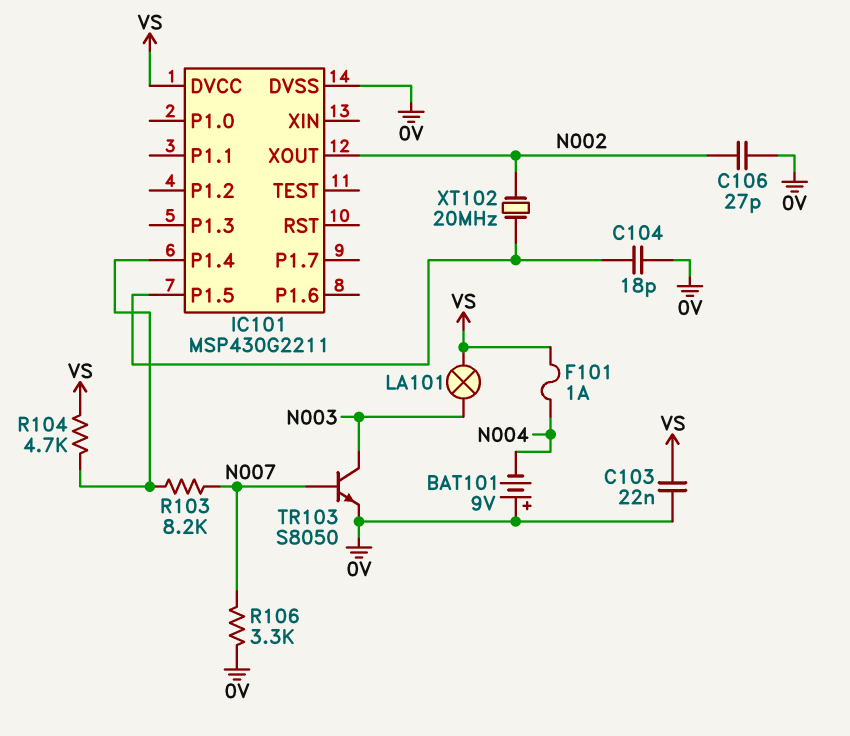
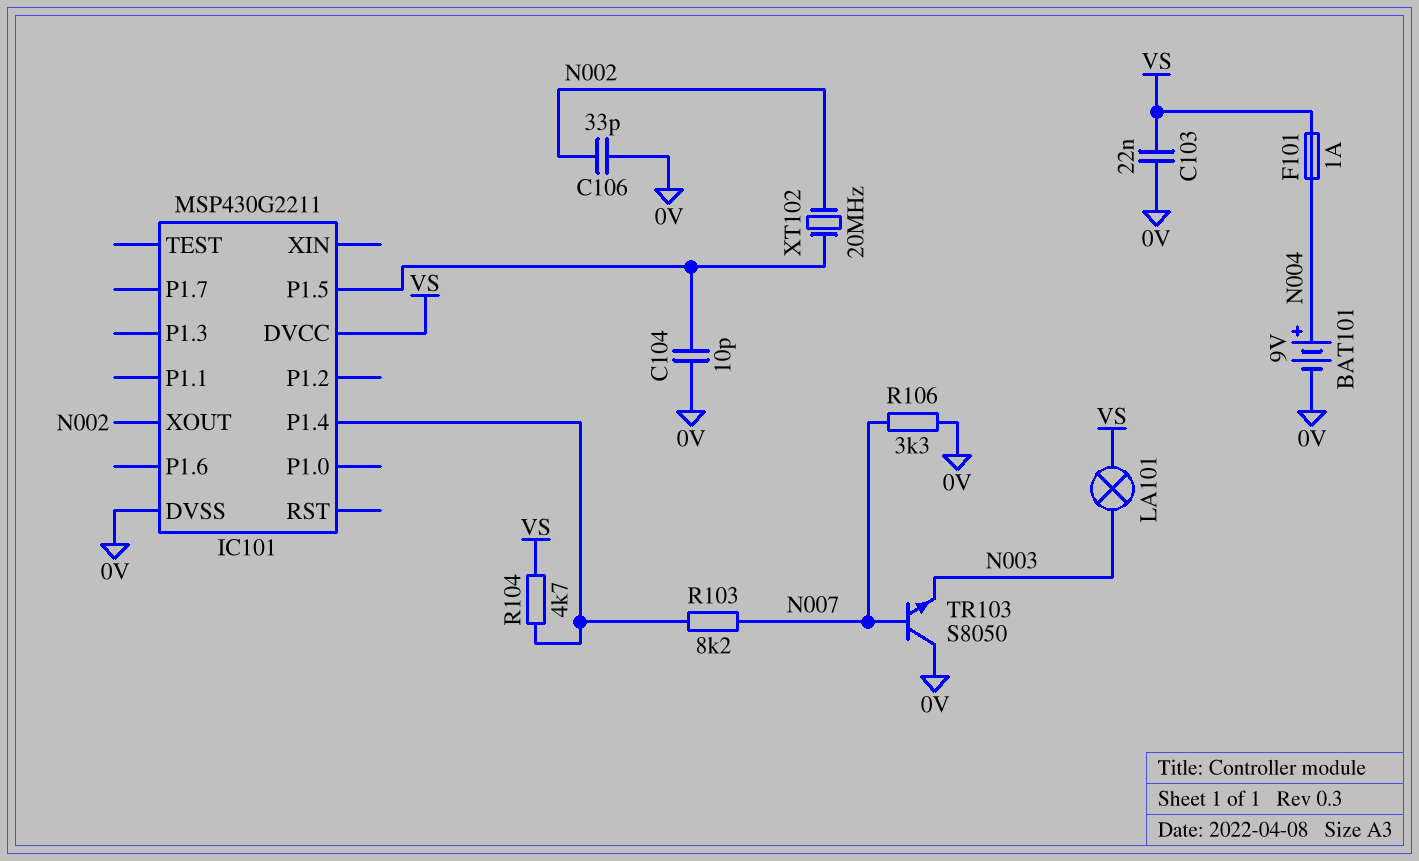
BAT101: 9V (plus 0V, minus N004) -> 9V (plus N004, minus 0V)
C104: 18pF (0V, IC101/P1.5) -> 10pF (0V, IC101/P1.5)
C106: 27pF (0V, N002) -> 33pF (0V, N002)
TR103: NPN S8050 (B N007, C N003, E 0V) -> NPN S8050 (B N007, C 0V, E N003)

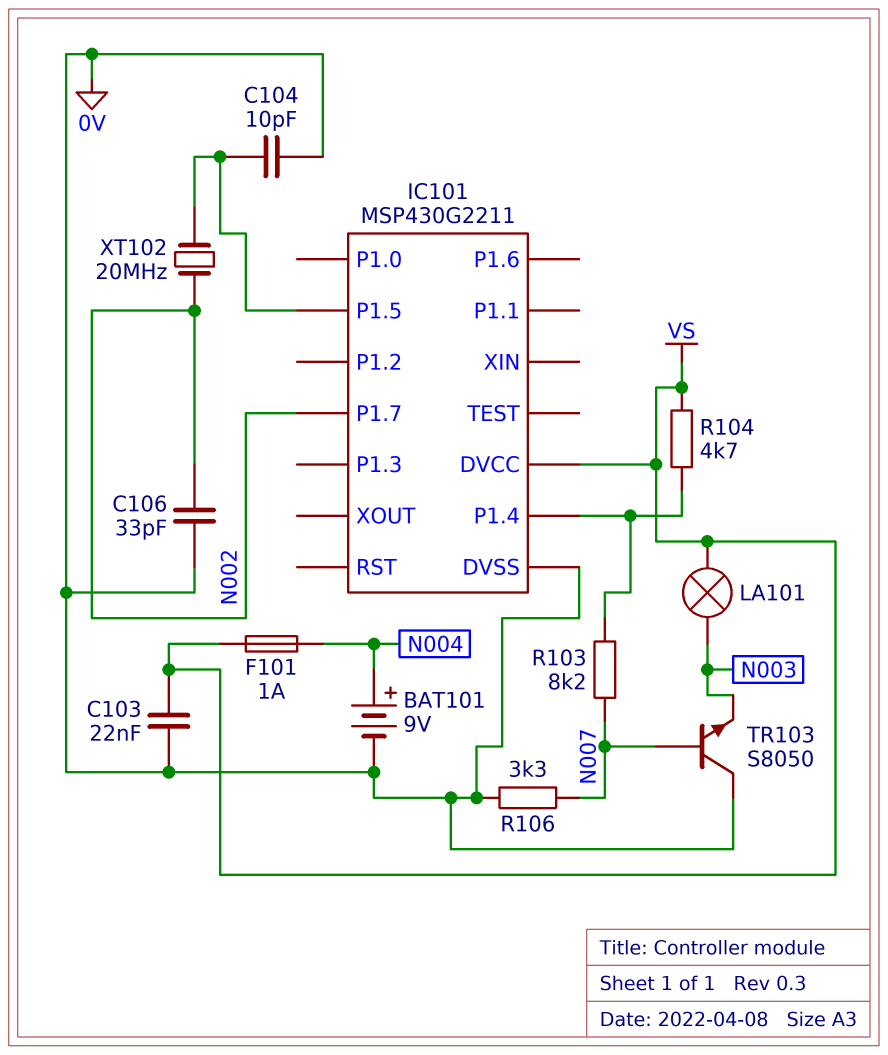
IC101 pin P1.7: none -> N002
IC101 pin XOUT: N002 -> none

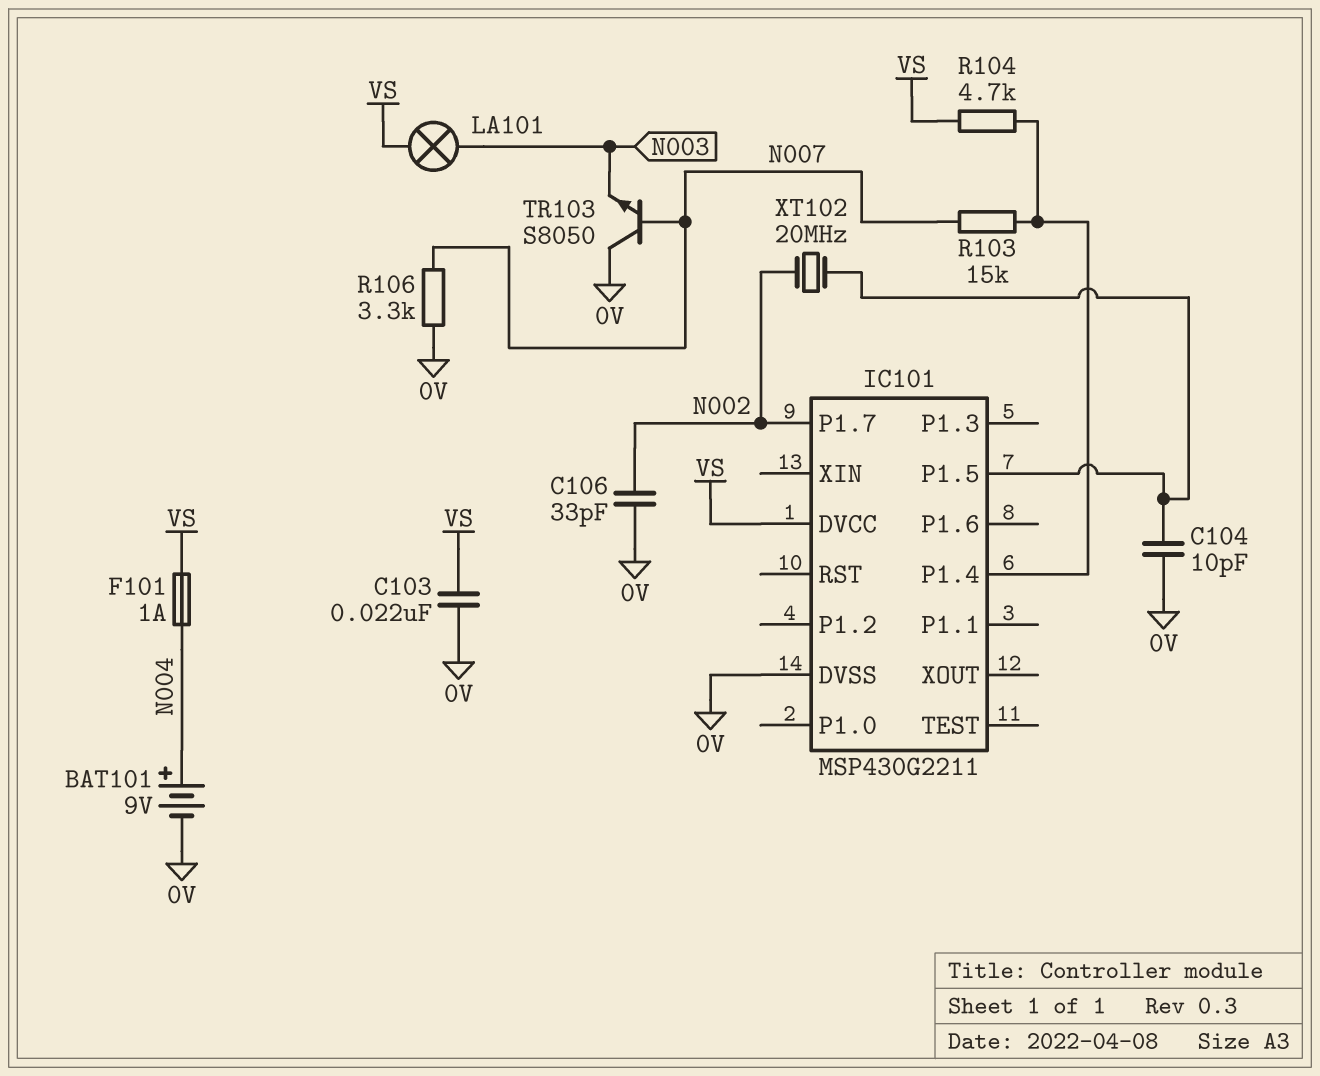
R103: 8.2k (IC101/P1.4, N007) -> 15k (IC101/P1.4, N007)

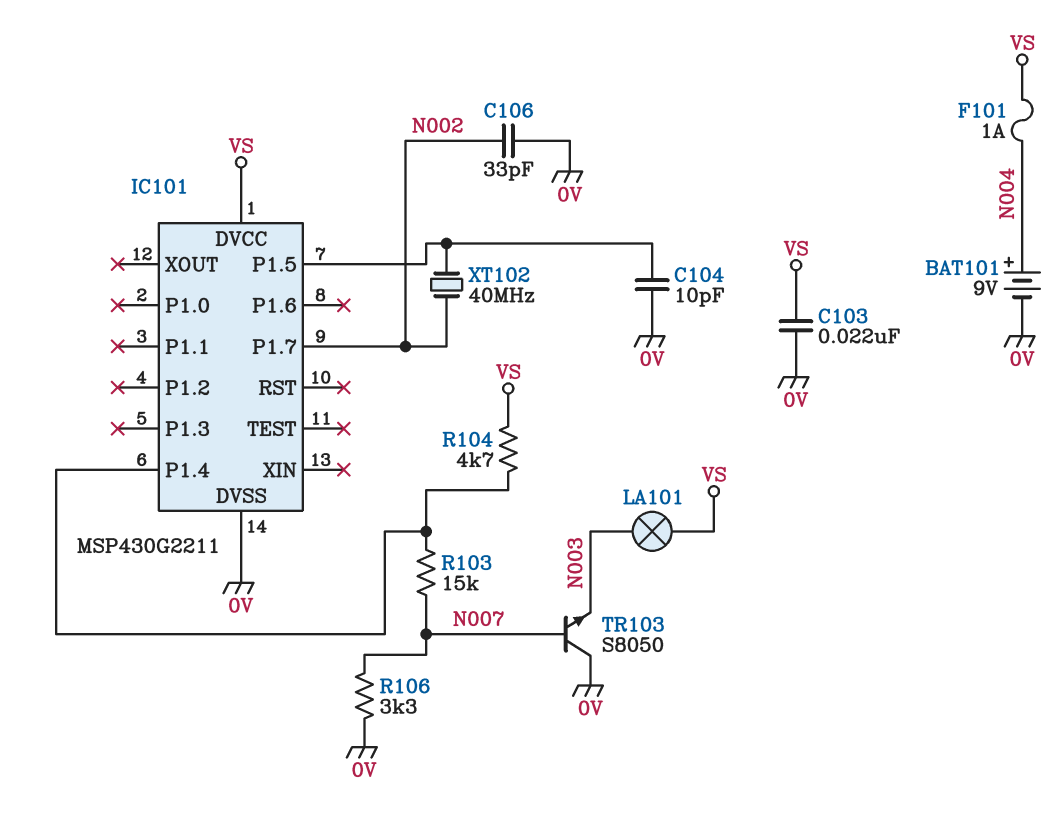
XT102: 20MHz (IC101/P1.5, N002) -> 40MHz (IC101/P1.5, N002)

